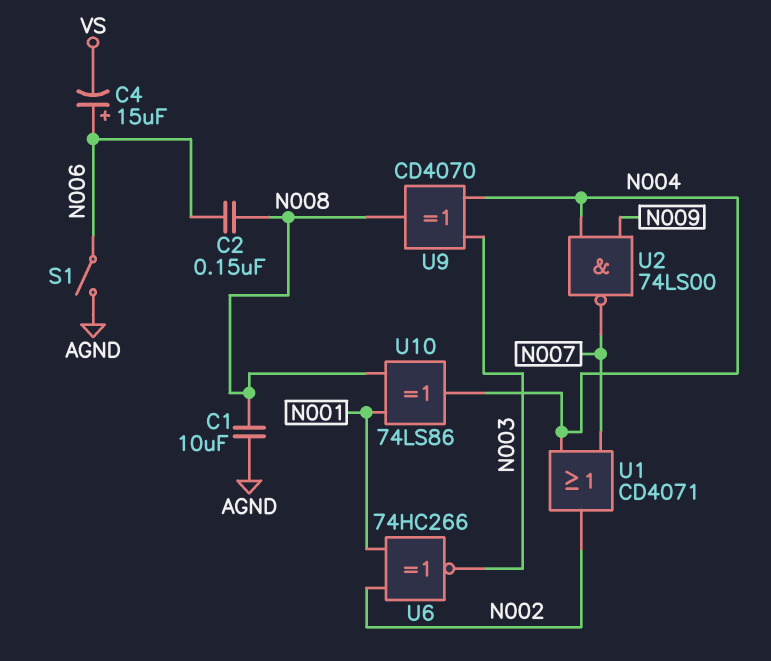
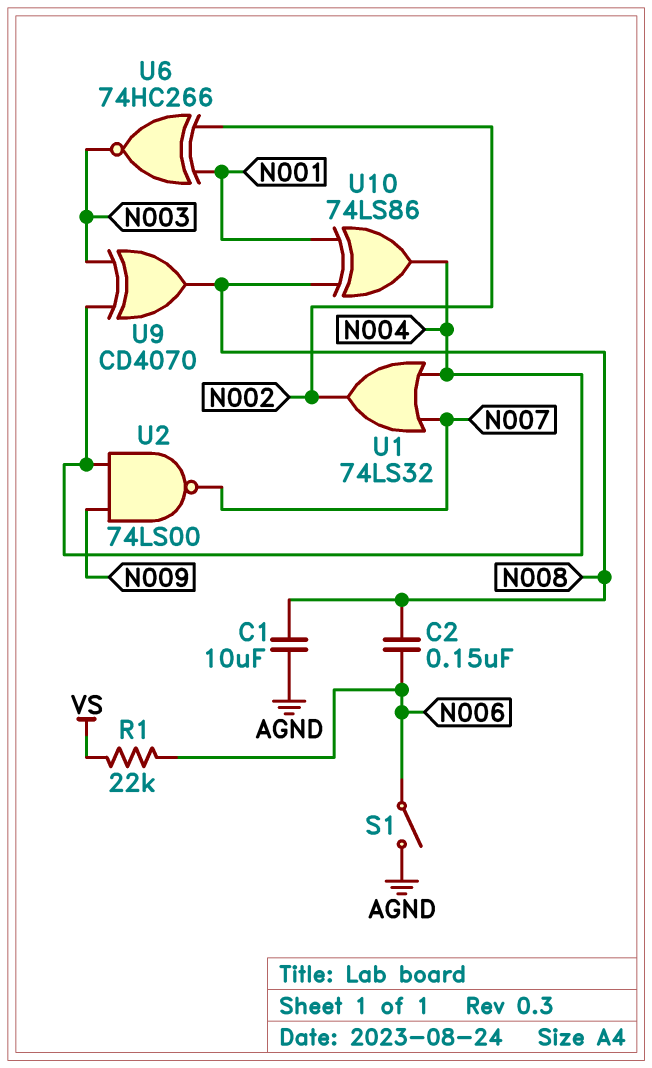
C4: 15uF (plus N006, minus VS) -> none
R1: none -> 22k (N006, VS)
U1: OR CD4071 (in N004, in N007, out N002) -> OR 74LS32 (in N004, in N007, out N002)

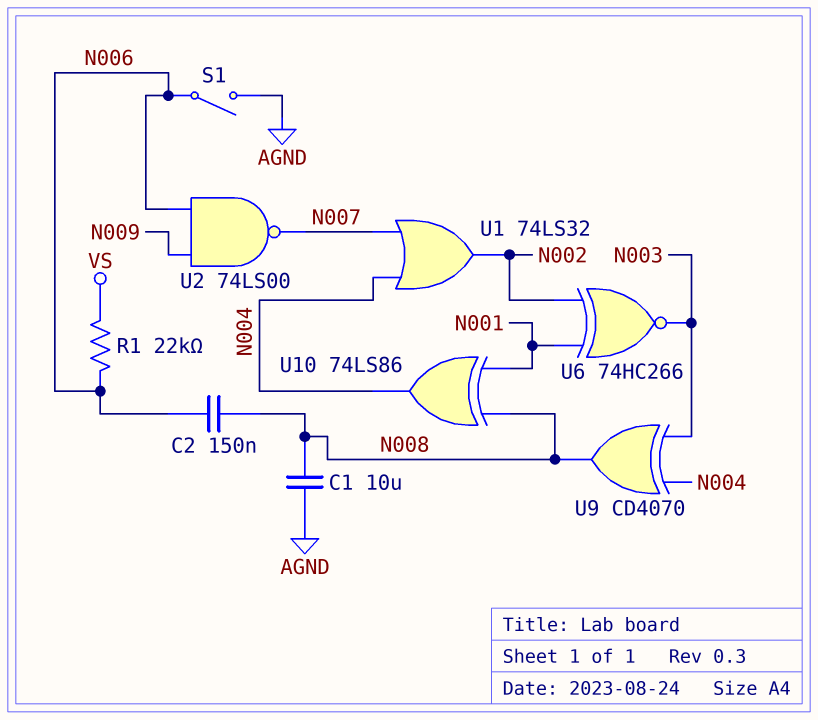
U2: NAND 74LS00 (in N004, in N009, out N007) -> NAND 74LS00 (in N006, in N009, out N007)

